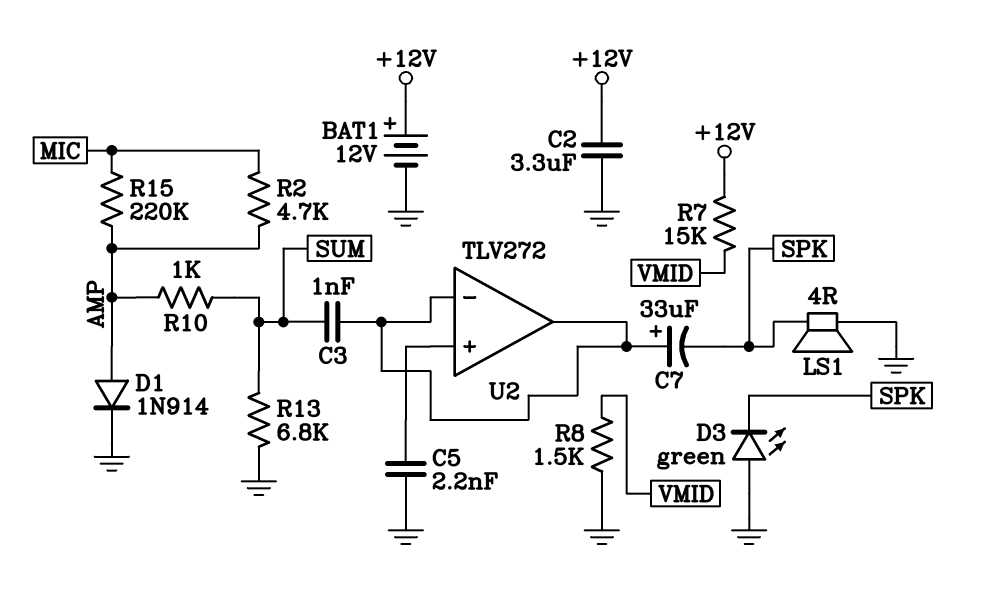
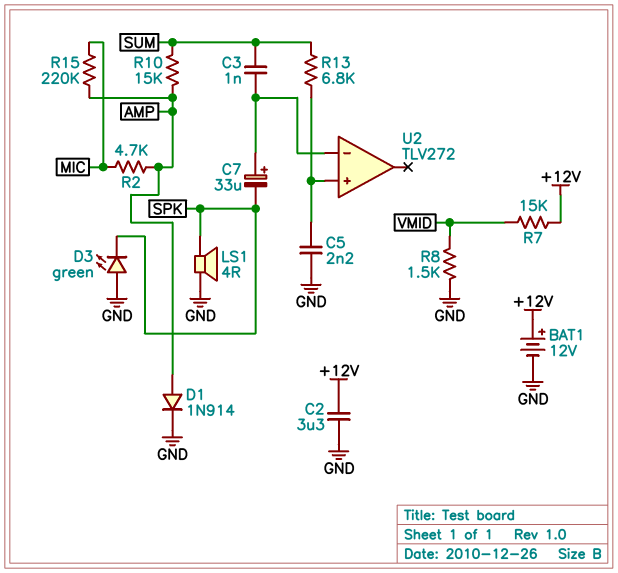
R10: 1k (AMP, SUM) -> 15k (AMP, SUM)
R13: 6.8k (GND, SUM) -> 6.8k (SUM, U2/in+)
U2 pin out: U2/in- -> none

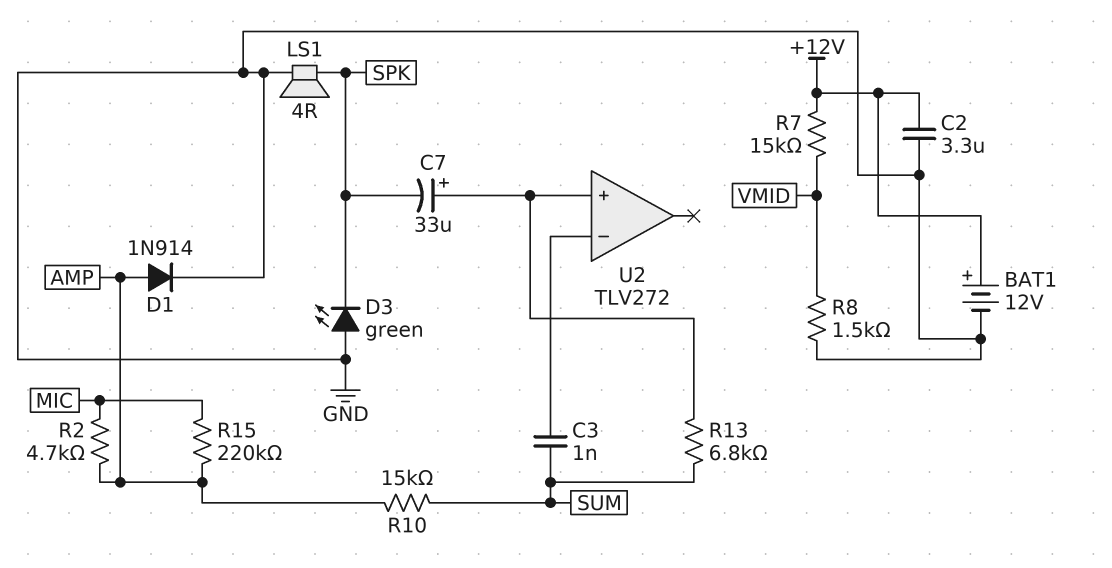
C5: 2.2nF (GND, U2/in+) -> none
C7: 33uF (plus U2/in-, minus SPK) -> 33uF (plus U2/in+, minus SPK)

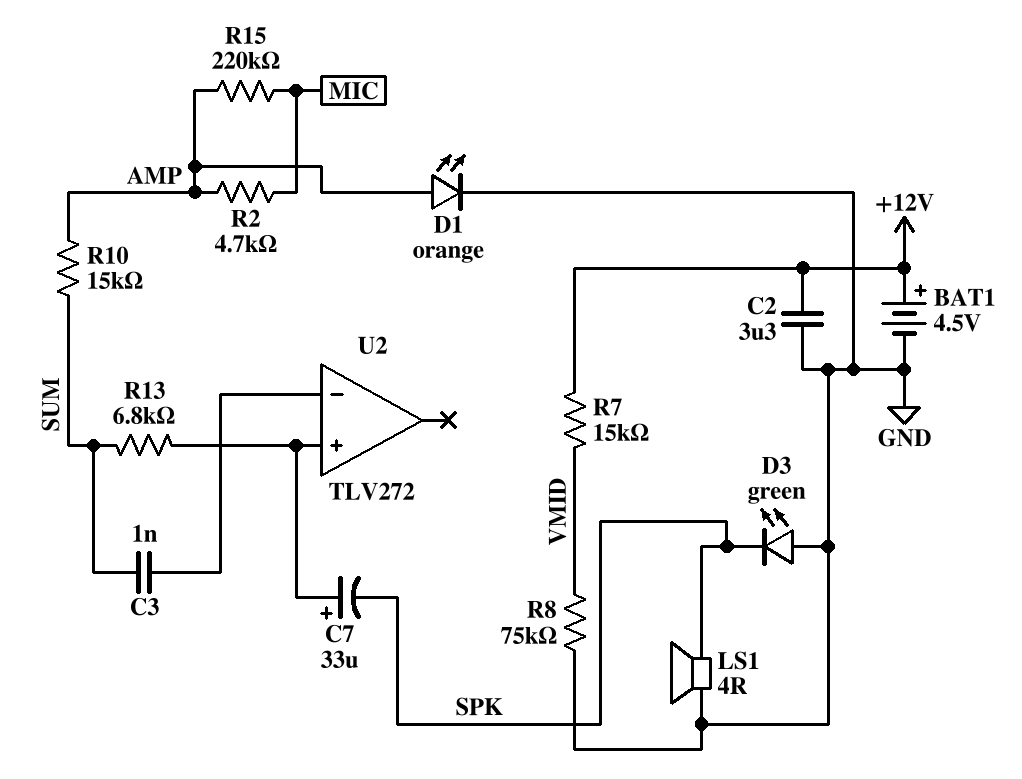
BAT1: 12V (plus +12V, minus GND) -> 4.5V (plus +12V, minus GND)
D1: diode 1N914 (A AMP, K GND) -> LED orange (A AMP, K GND)
R8: 1.5k (GND, VMID) -> 75k (GND, VMID)

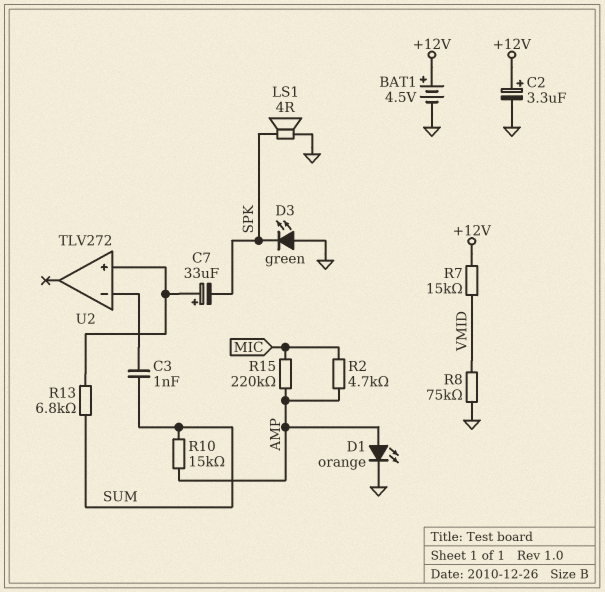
C2: 3.3uF (+12V, GND) -> 3.3uF (plus +12V, minus GND)

